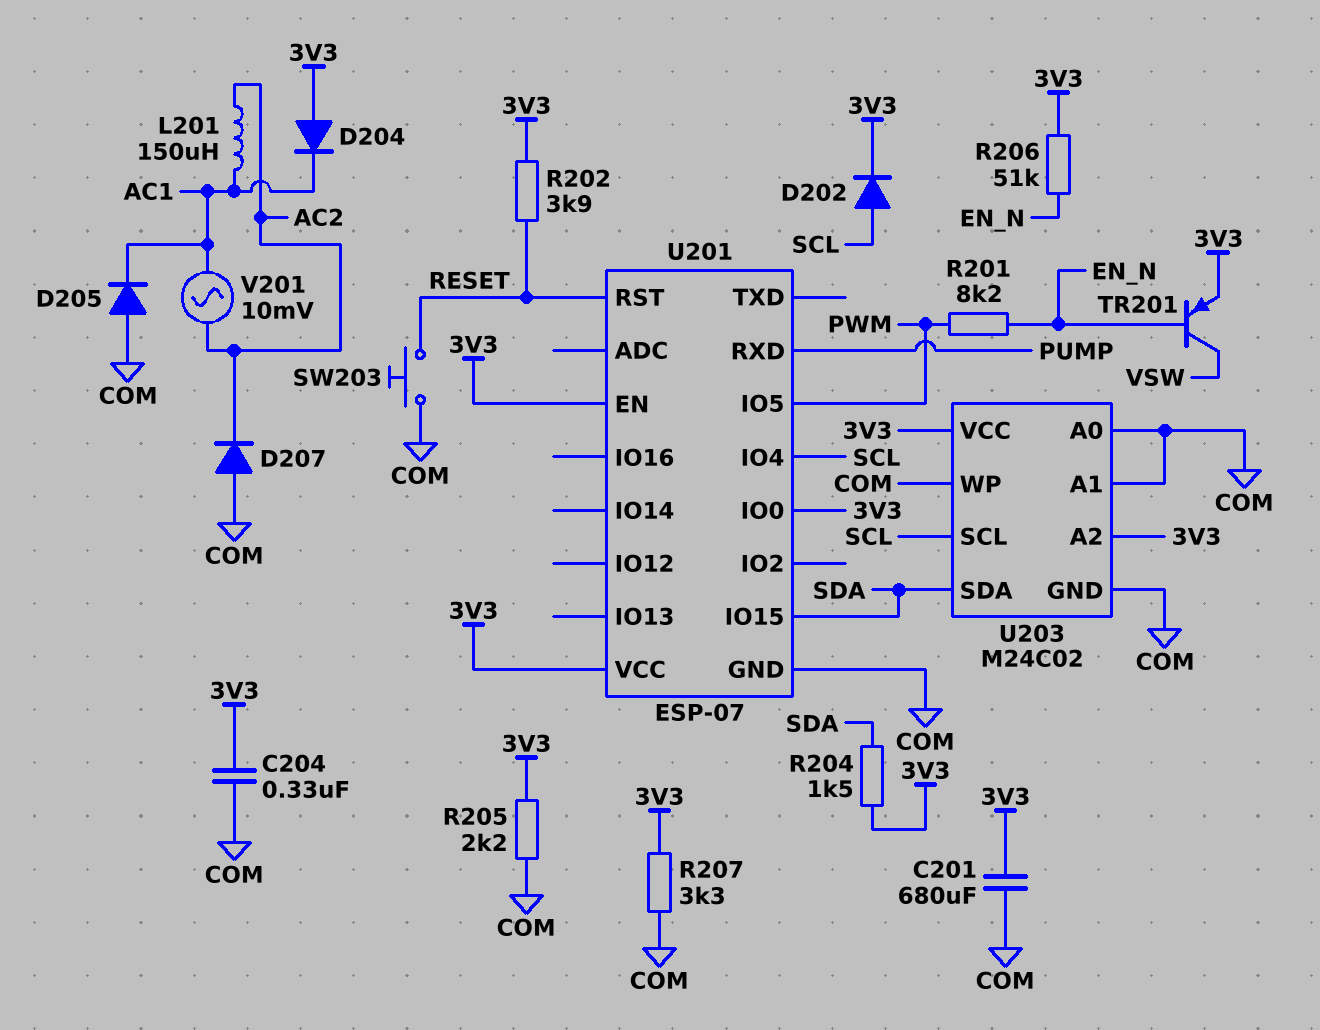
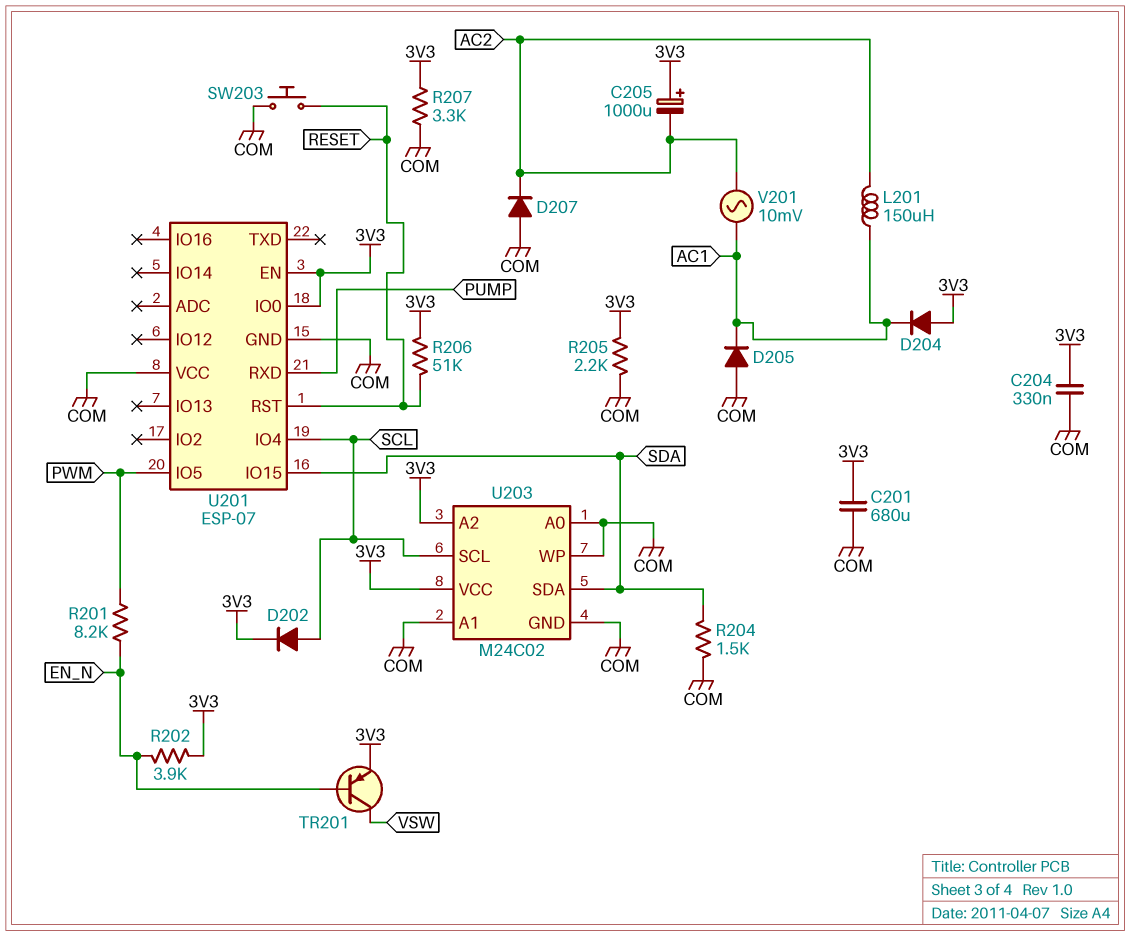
C205: none -> 1000uF (plus 3V3, minus AC2)
R202: 3.9k (3V3, RESET) -> 3.9k (3V3, EN_N)
R204: 1.5k (3V3, SDA) -> 1.5k (COM, SDA)
R206: 51k (3V3, EN_N) -> 51k (3V3, RESET)
U201 pin VCC: 3V3 -> COM

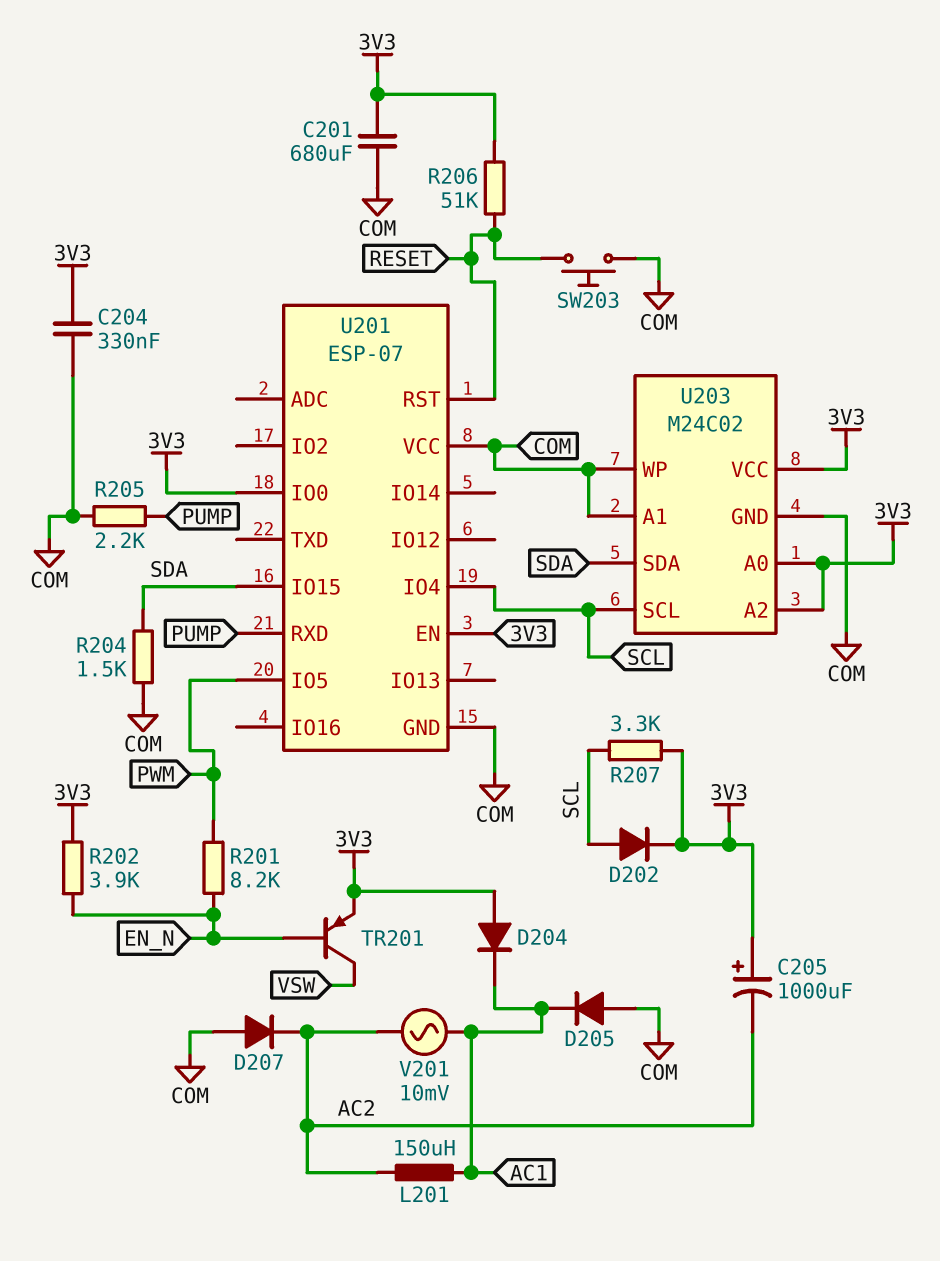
R205: 2.2k (3V3, COM) -> 2.2k (COM, PUMP)
R207: 3.3k (3V3, COM) -> 3.3k (3V3, SCL)
U203 pin A0: COM -> 3V3

